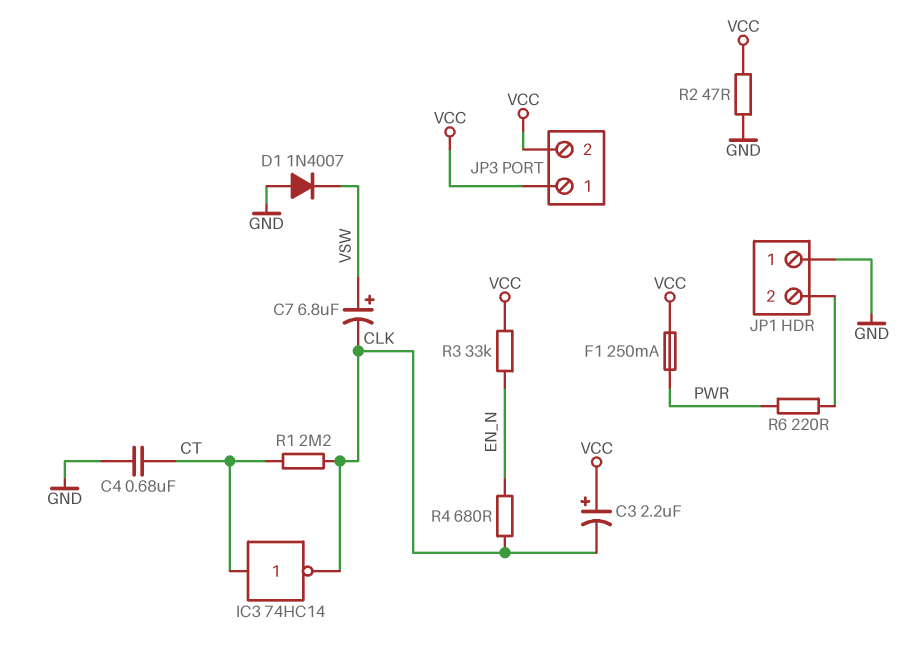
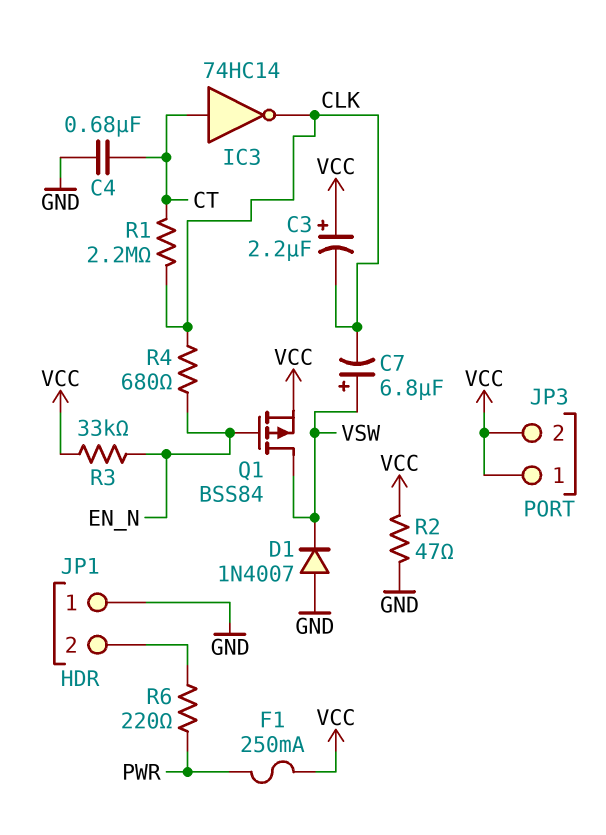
Q1: none -> PMOS BSS84 (G EN_N, D VSW, S VCC)

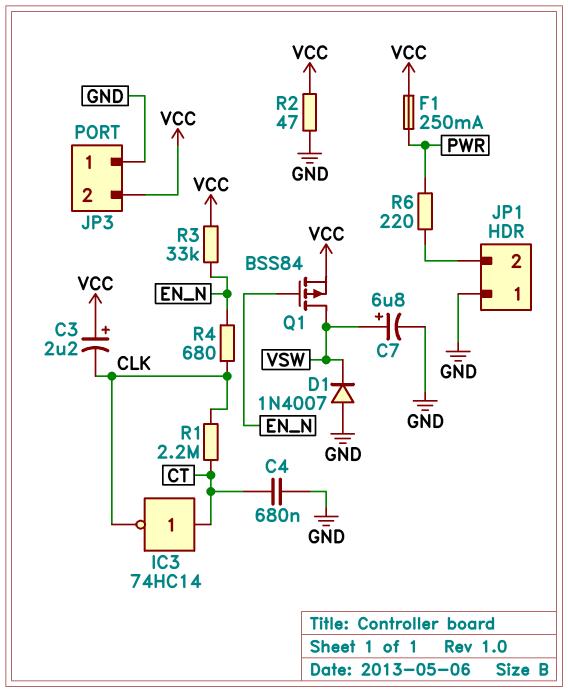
C7: 6.8uF (plus VSW, minus CLK) -> 6.8uF (plus VSW, minus GND)
JP3 pin 1: VCC -> GND

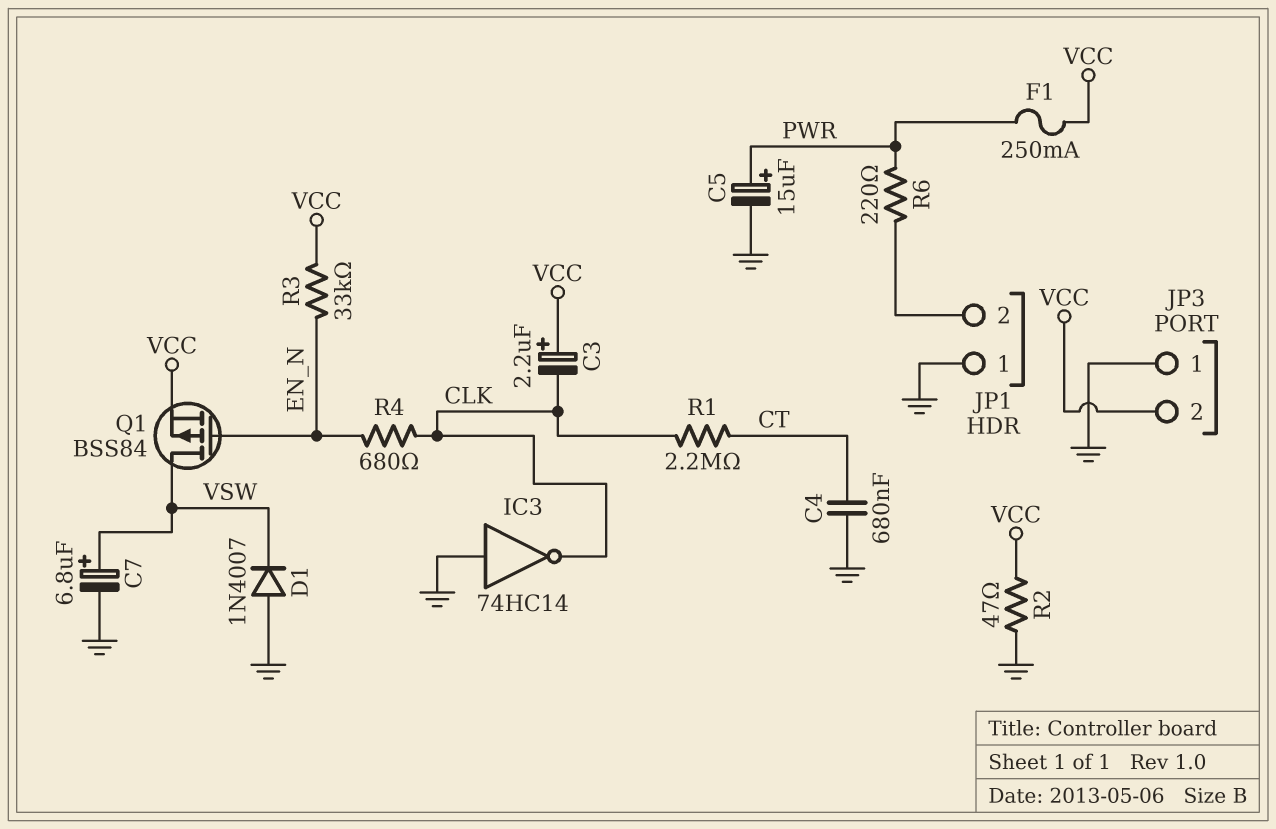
C5: none -> 15uF (plus PWR, minus GND)
IC3: NOT 74HC14 (in CT, out CLK) -> NOT 74HC14 (in GND, out CLK)

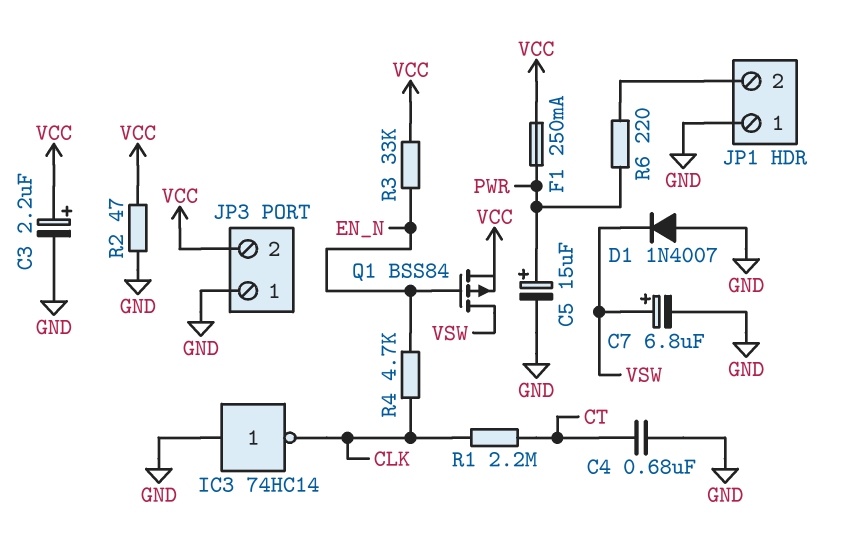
C3: 2.2uF (plus VCC, minus CLK) -> 2.2uF (plus VCC, minus GND)
R4: 680 (CLK, EN_N) -> 4.7k (CLK, EN_N)

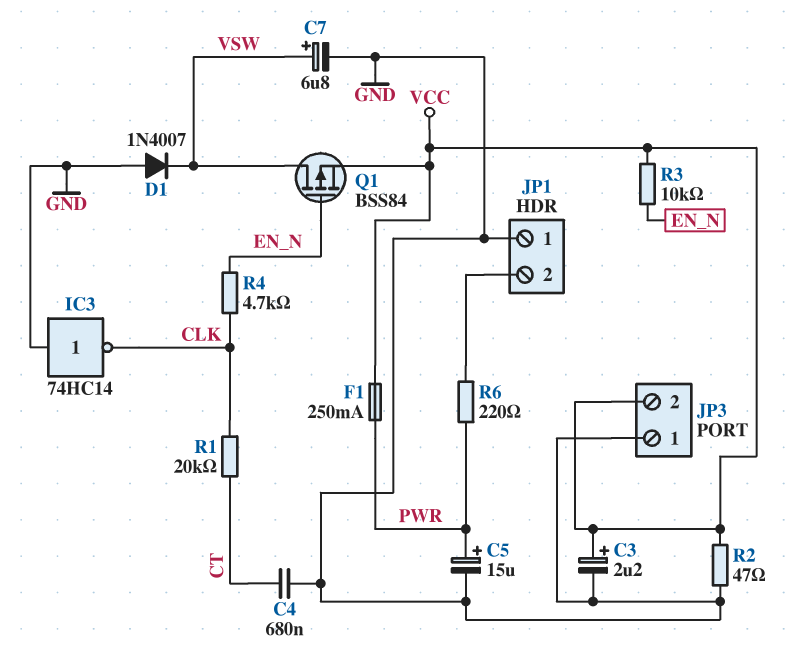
R1: 2.2M (CLK, CT) -> 20k (CLK, CT)
R3: 33k (EN_N, VCC) -> 10k (EN_N, VCC)

